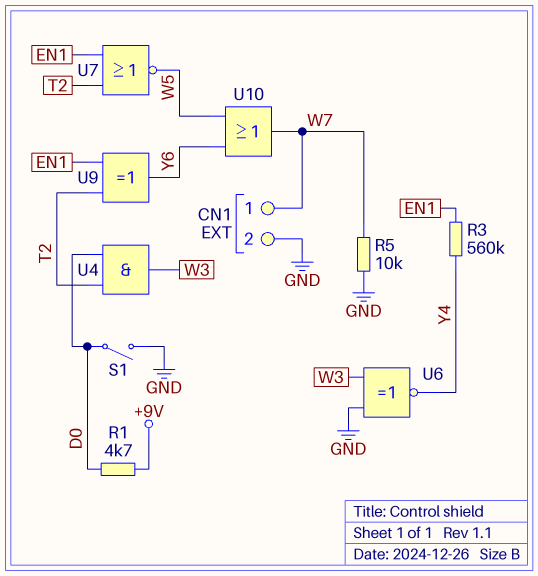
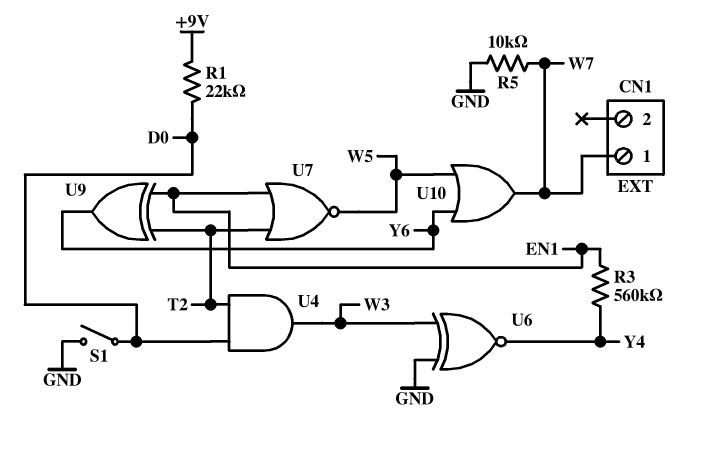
CN1 pin 2: GND -> none
R1: 4.7k (+9V, D0) -> 22k (+9V, D0)

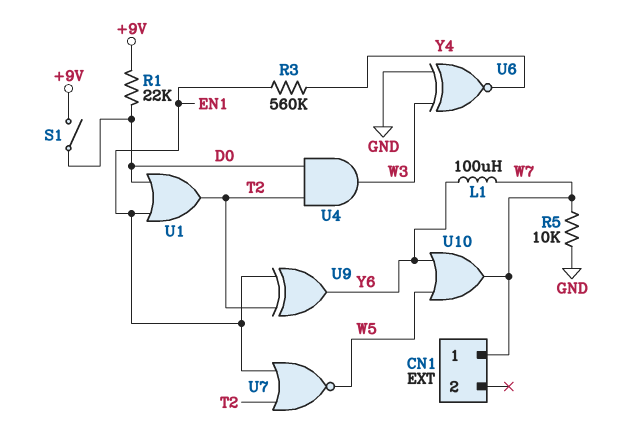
L1: none -> 100uH (W7, Y6)
S1: switch (D0, GND) -> switch (+9V, D0)
U1: none -> OR (in D0, in EN1, out T2)

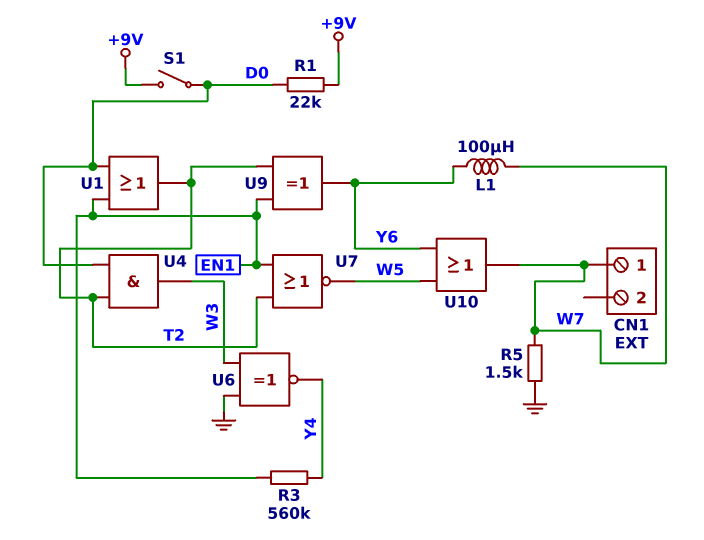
R5: 10k (GND, W7) -> 1.5k (GND, W7)

